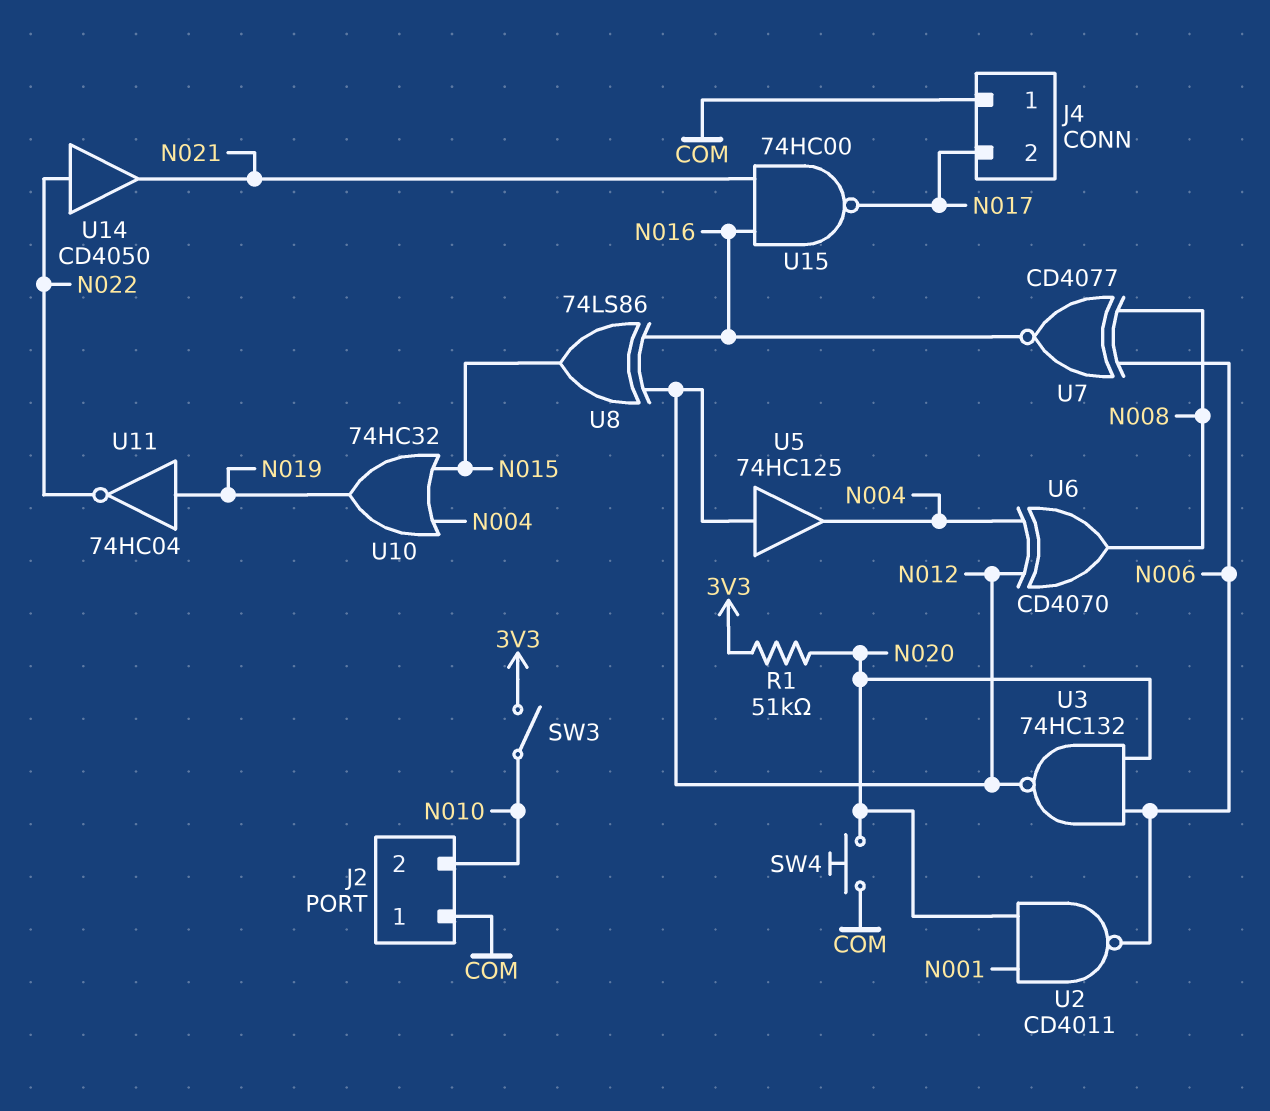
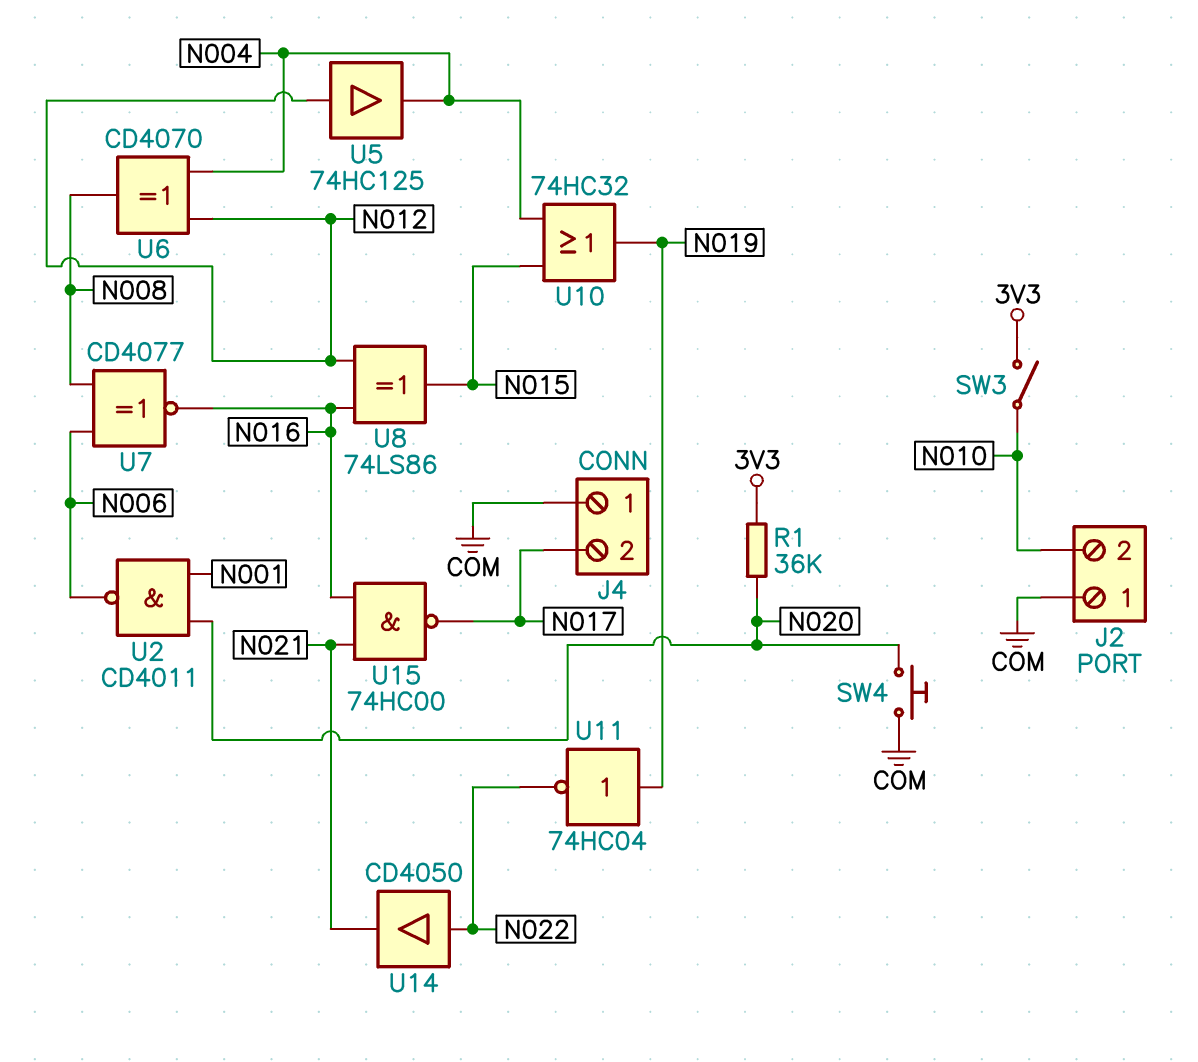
R1: 51k (3V3, N020) -> 36k (3V3, N020)
U3: NAND 74HC132 (in N006, in N020, out N012) -> none

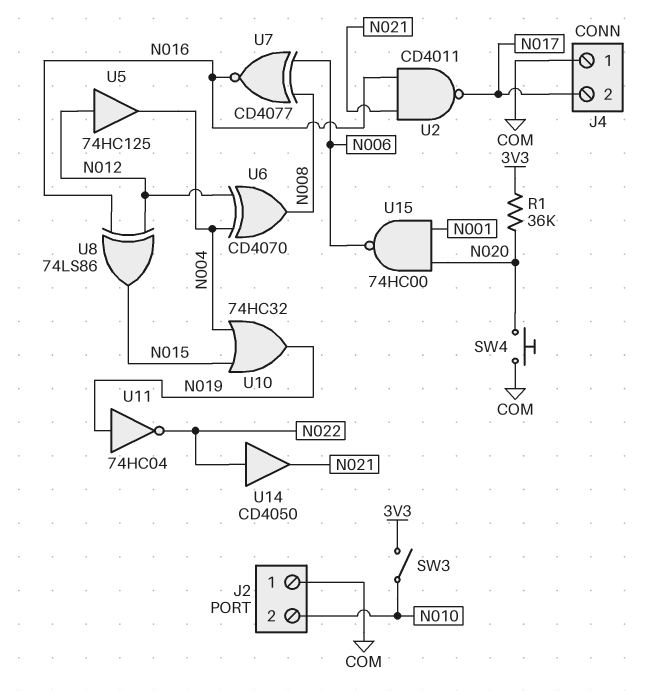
U2: NAND CD4011 (in N001, in N020, out N006) -> NAND CD4011 (in N016, in N021, out N017)
U15: NAND 74HC00 (in N016, in N021, out N017) -> NAND 74HC00 (in N001, in N020, out N006)

